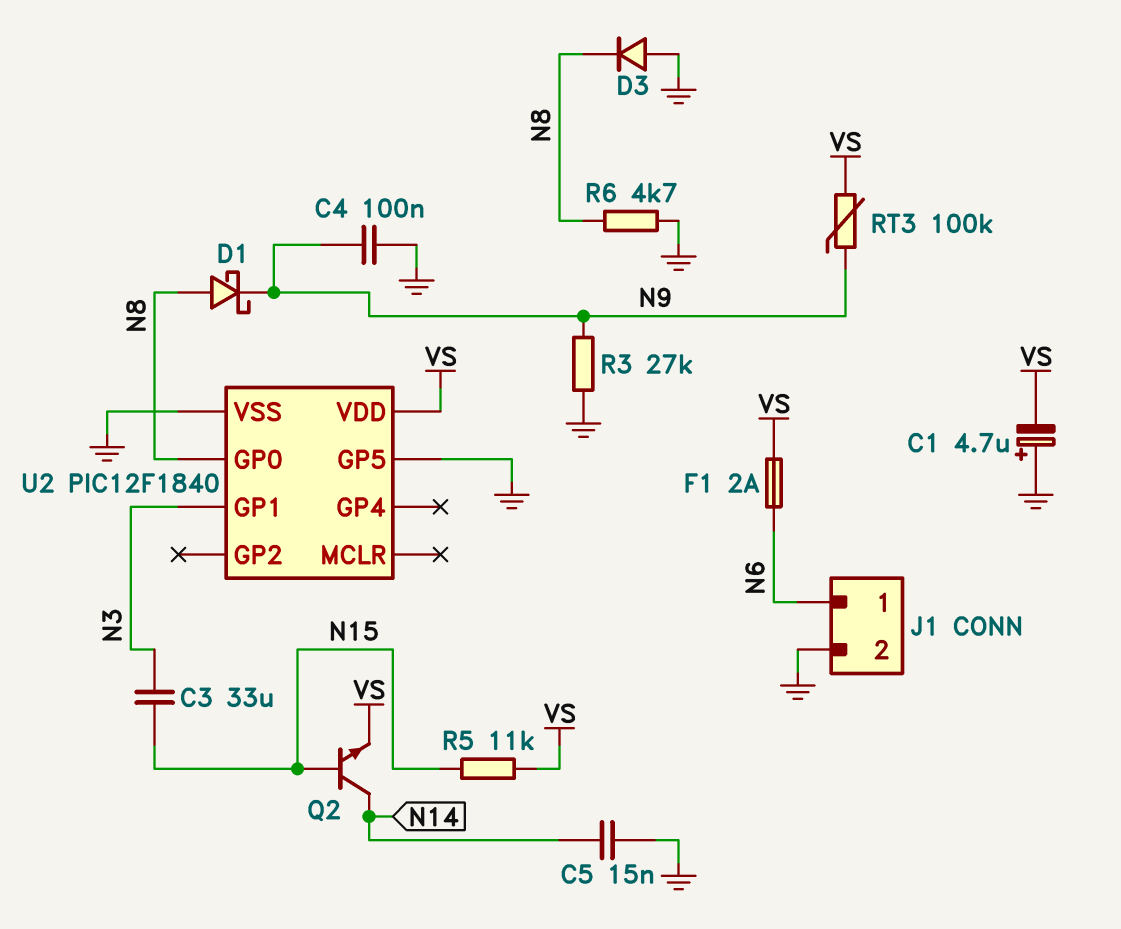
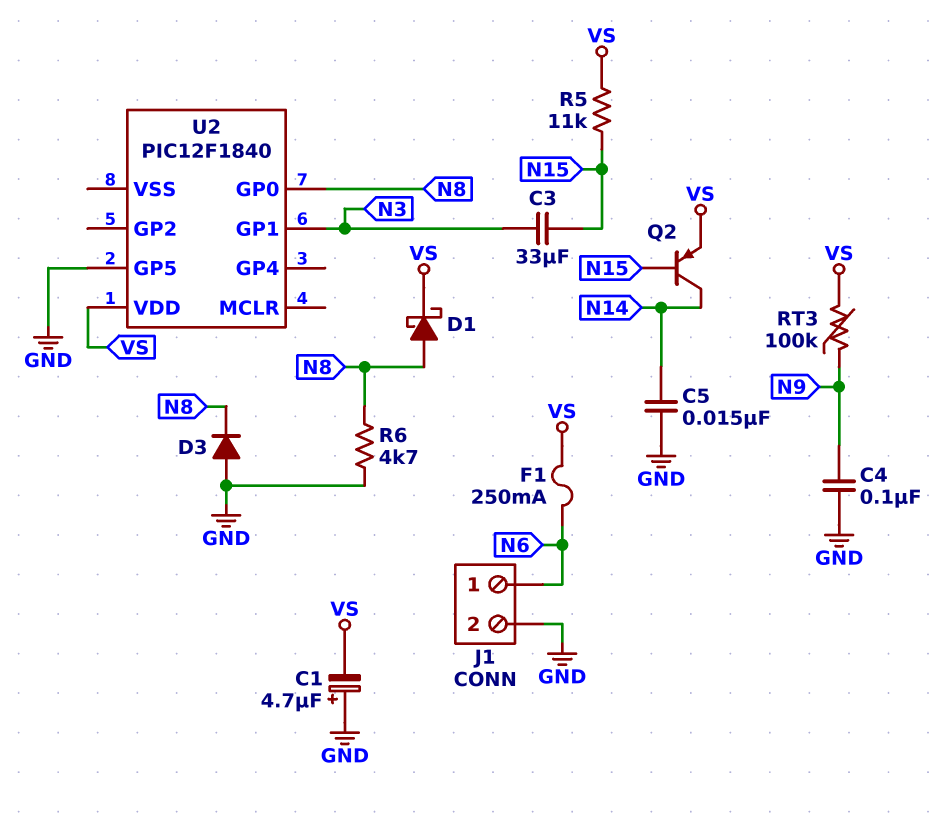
D1: schottky (A N8, K N9) -> schottky (A N8, K VS)
F1: 2A (N6, VS) -> 250mA (N6, VS)
Q2: NPN (B N15, C N14, E VS) -> PNP (B N15, C N14, E VS)
R3: 27k (GND, N9) -> none
U2 pin VSS: GND -> none

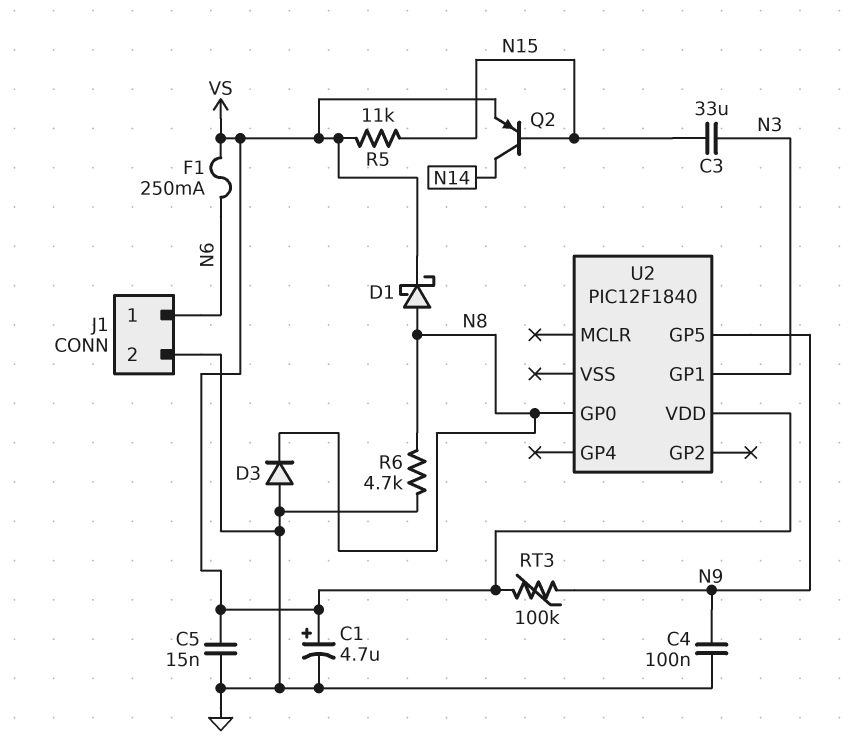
C1: 4.7uF (plus GND, minus VS) -> 4.7uF (plus VS, minus GND)
C5: 15nF (GND, N14) -> 15nF (GND, VS)
U2 pin GP5: GND -> N9

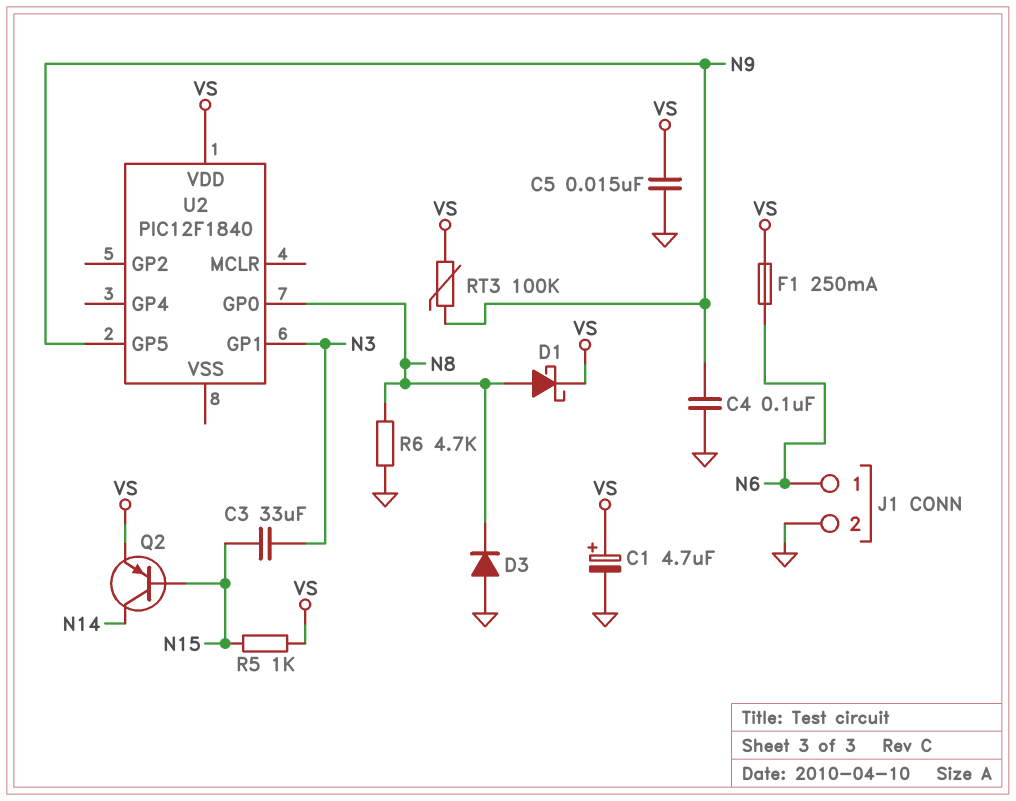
R5: 11k (N15, VS) -> 1k (N15, VS)

